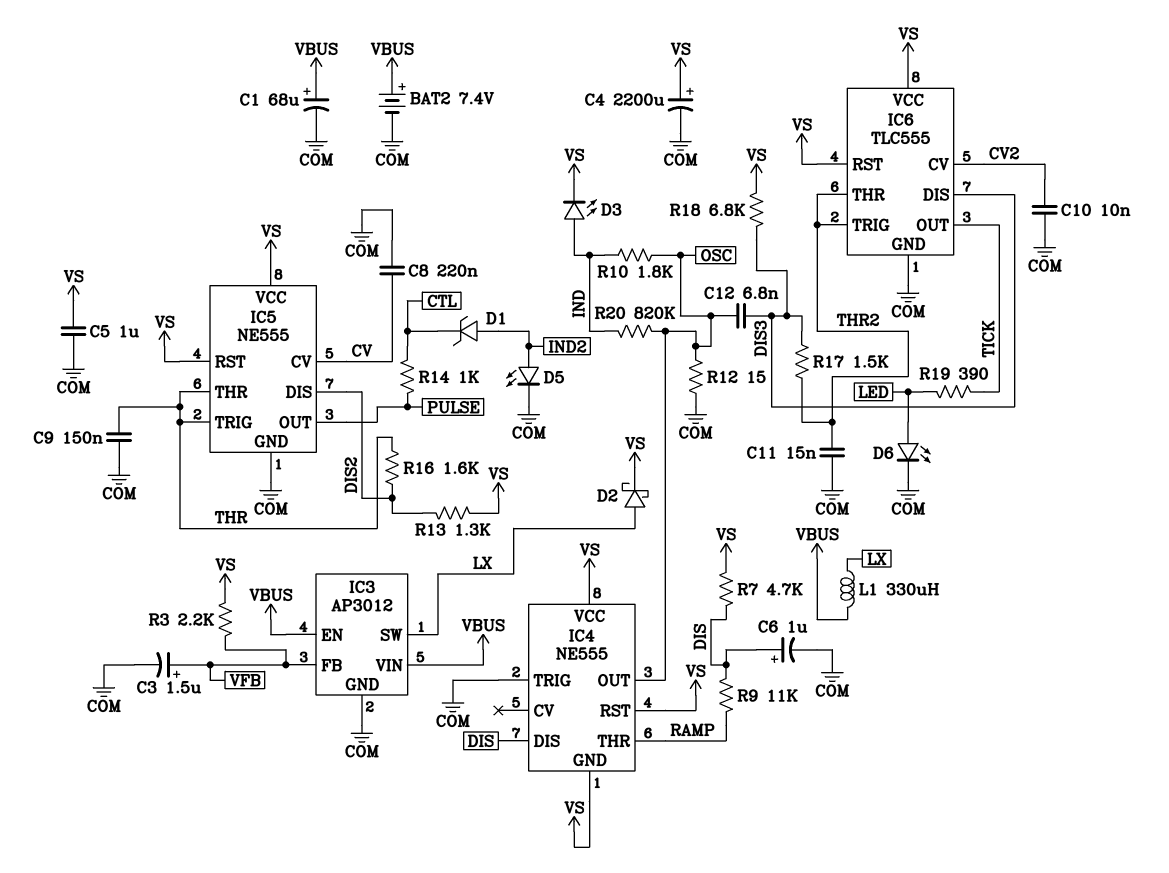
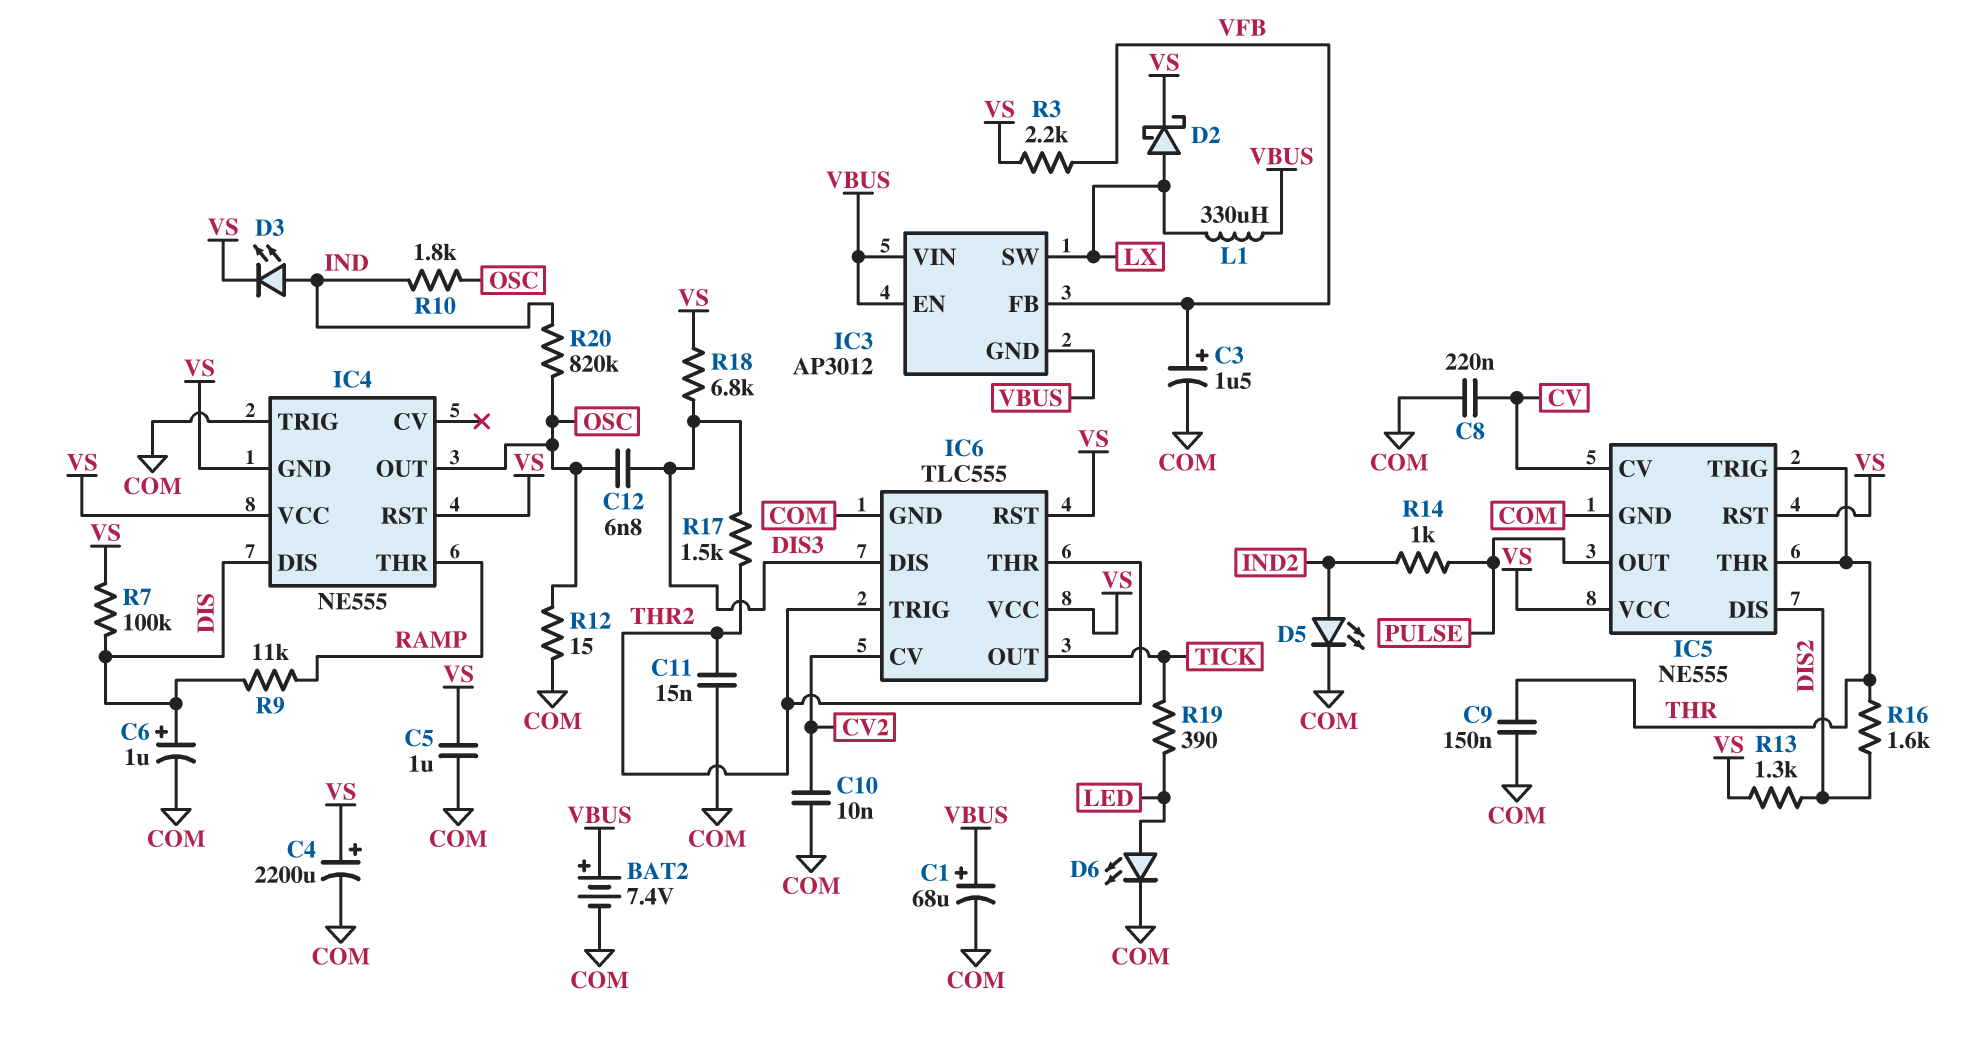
D1: zener (A IND2, K CTL) -> none
IC3 pin GND: COM -> VBUS
R7: 4.7k (DIS, VS) -> 100k (DIS, VS)
R14: 1k (CTL, PULSE) -> 1k (IND2, PULSE)

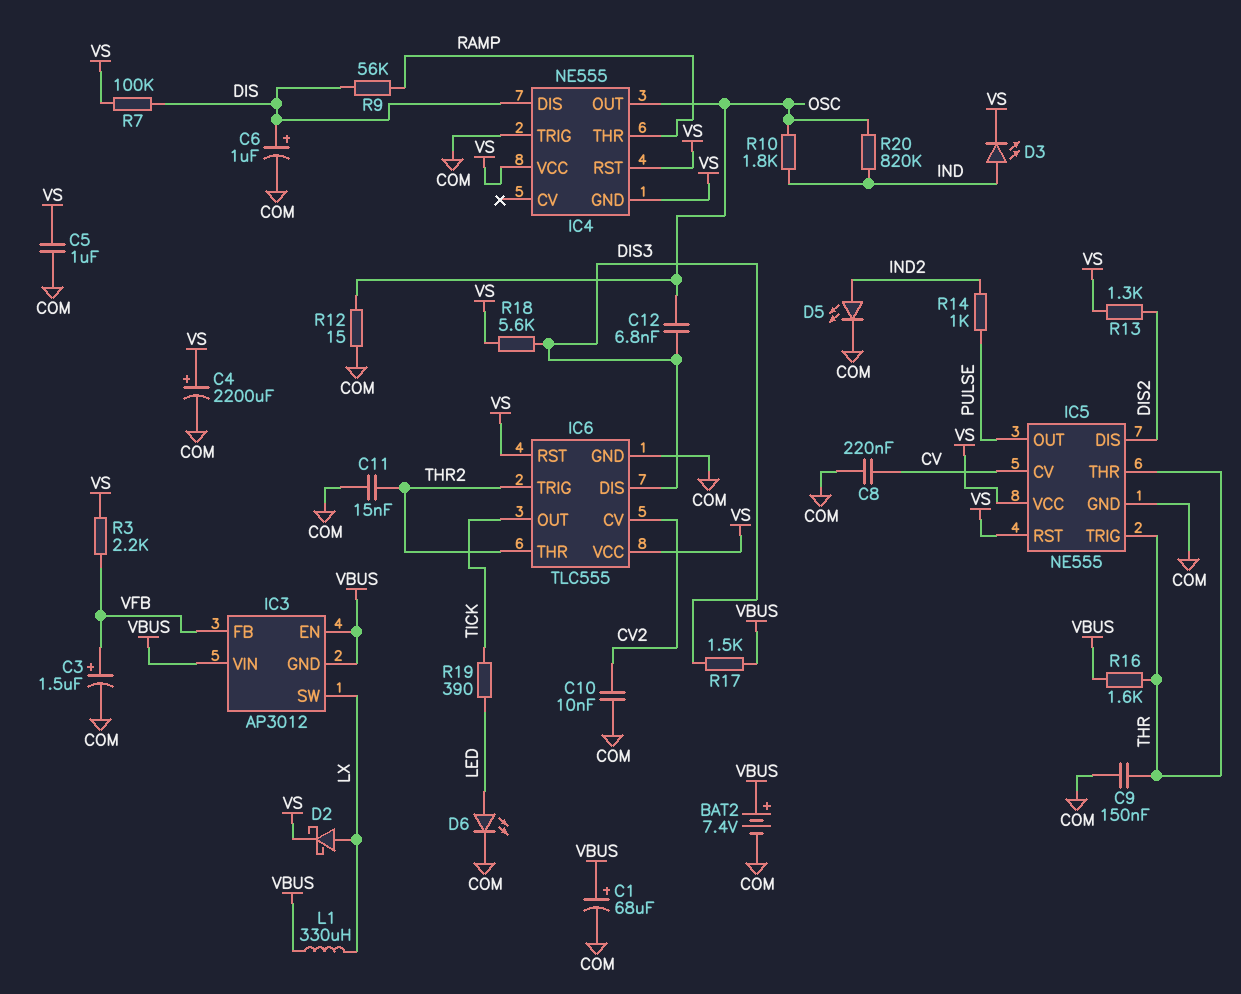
R9: 11k (DIS, RAMP) -> 56k (DIS, RAMP)
R16: 1.6k (DIS2, THR) -> 1.6k (THR, VBUS)
R17: 1.5k (DIS3, THR2) -> 1.5k (DIS3, VBUS)
R18: 6.8k (DIS3, VS) -> 5.6k (DIS3, VS)

